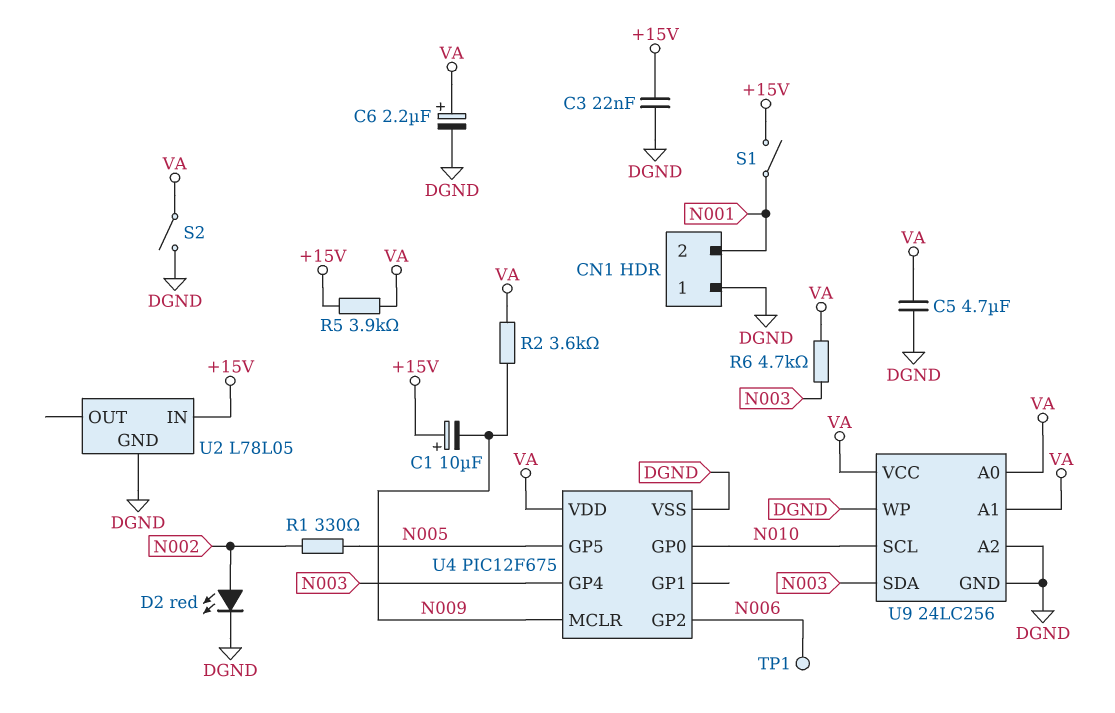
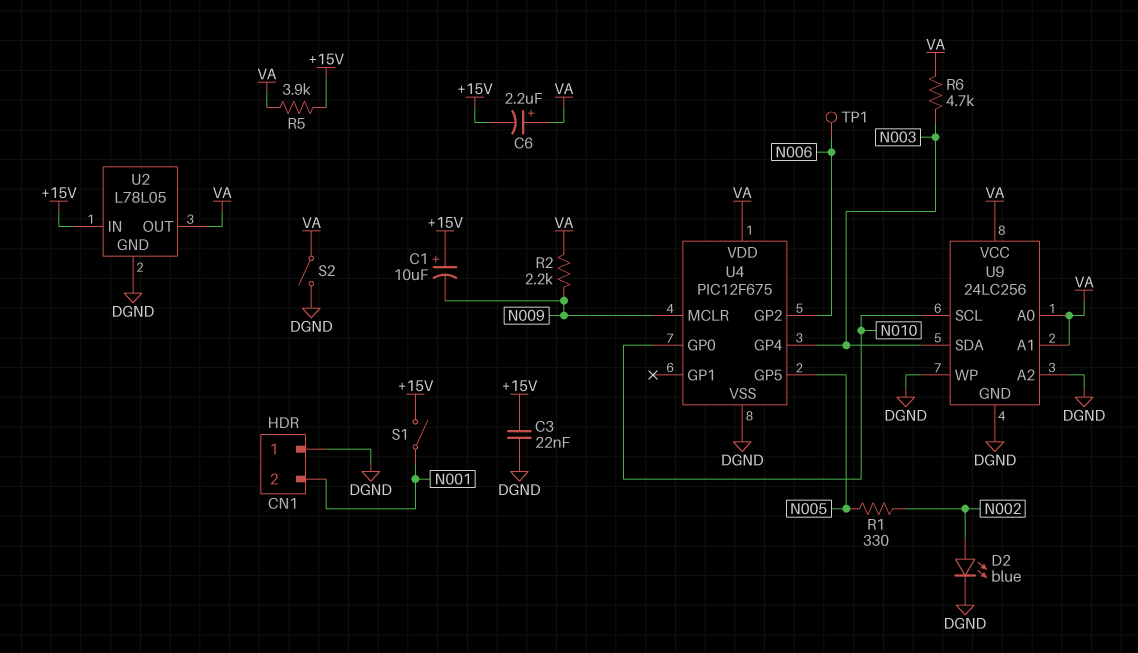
C5: 4.7uF (DGND, VA) -> none
C6: 2.2uF (plus VA, minus DGND) -> 2.2uF (plus VA, minus +15V)
D2: LED red (A N002, K DGND) -> LED blue (A N002, K DGND)
R2: 3.6k (N009, VA) -> 2.2k (N009, VA)
U2 pin OUT: none -> VA

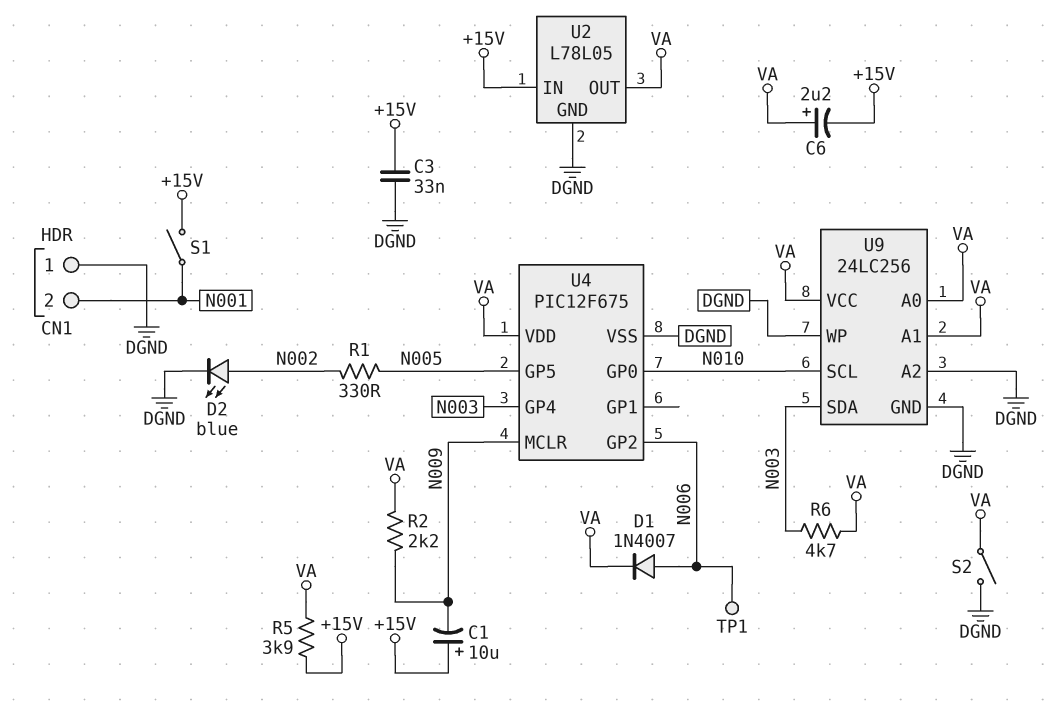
C3: 22nF (+15V, DGND) -> 33nF (+15V, DGND)
D1: none -> diode 1N4007 (A N006, K VA)

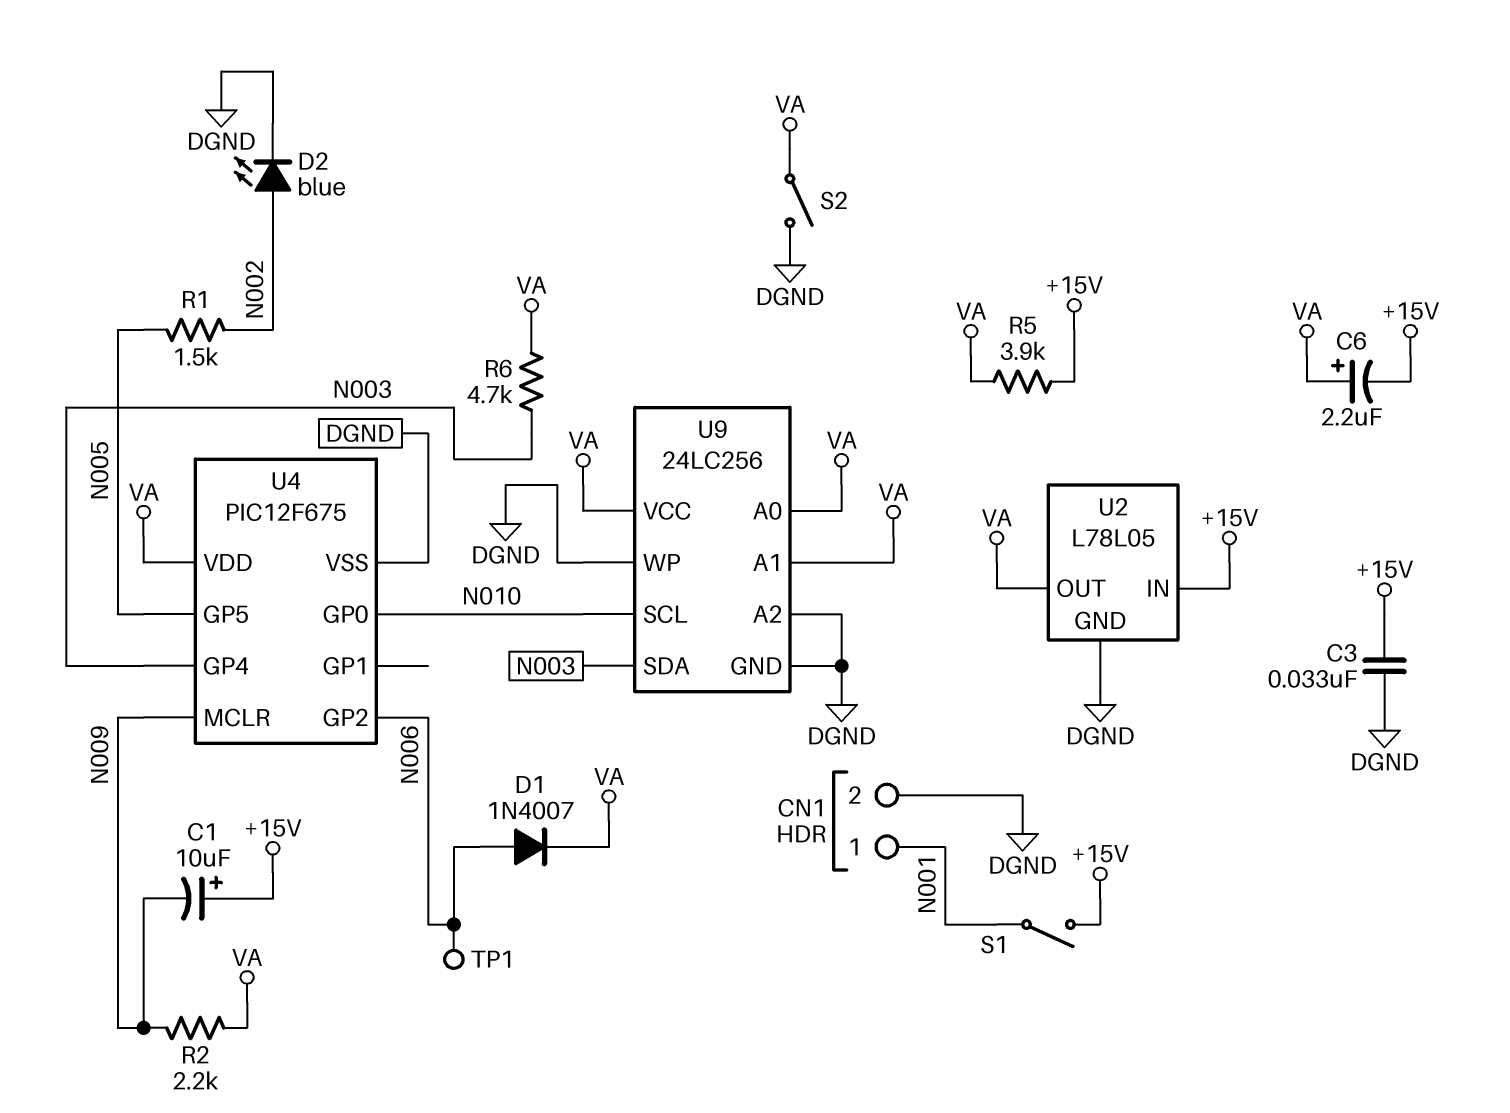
CN1 pin 1: DGND -> N001
CN1 pin 2: N001 -> DGND
R1: 330 (N002, N005) -> 1.5k (N002, N005)

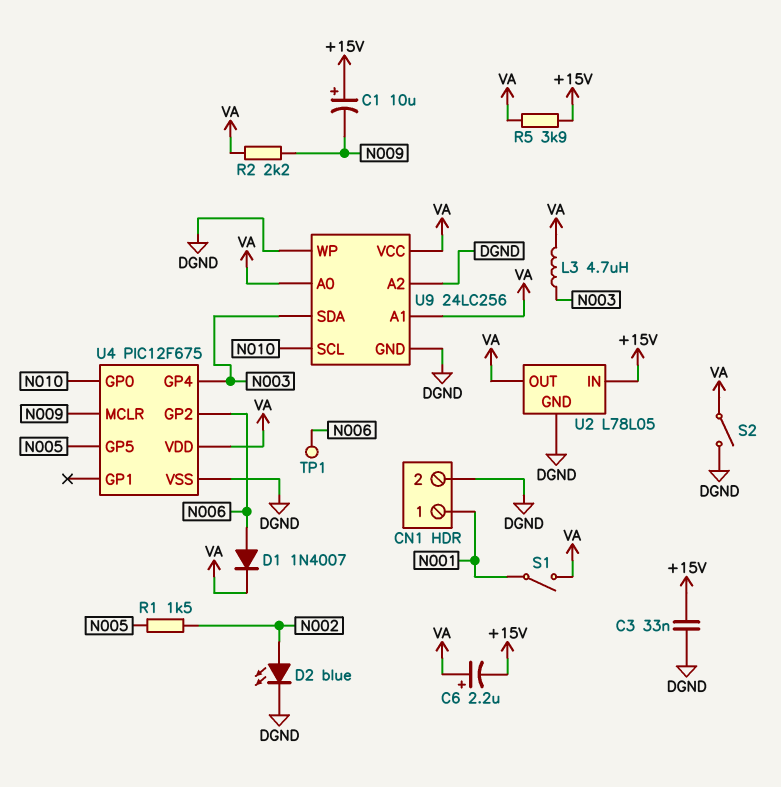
L3: none -> 4.7uH (N003, VA)
R6: 4.7k (N003, VA) -> none
S1: switch (+15V, N001) -> switch (N001, VA)

